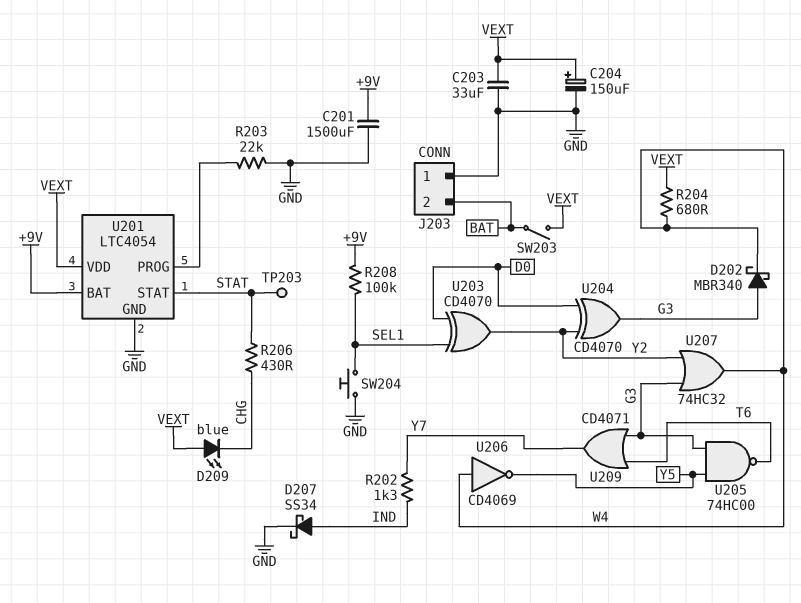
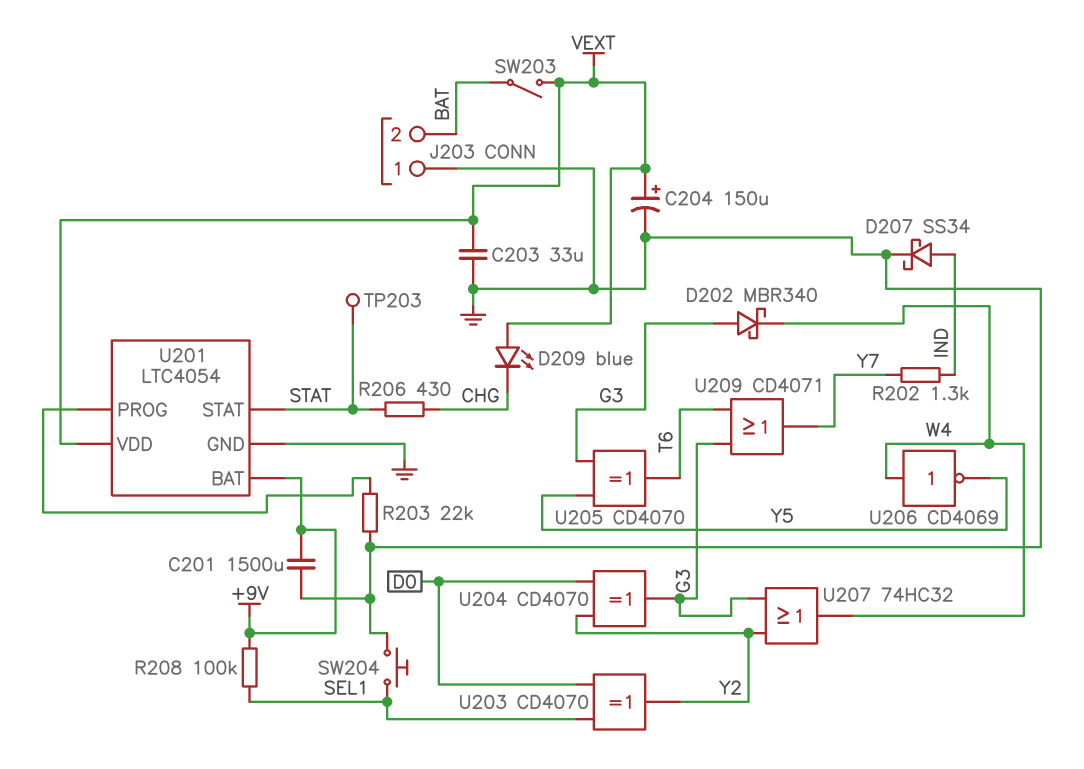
R204: 680 (VEXT, W4) -> none
U205: NAND 74HC00 (in G3, in Y5, out T6) -> XOR CD4070 (in G3, in Y5, out T6)

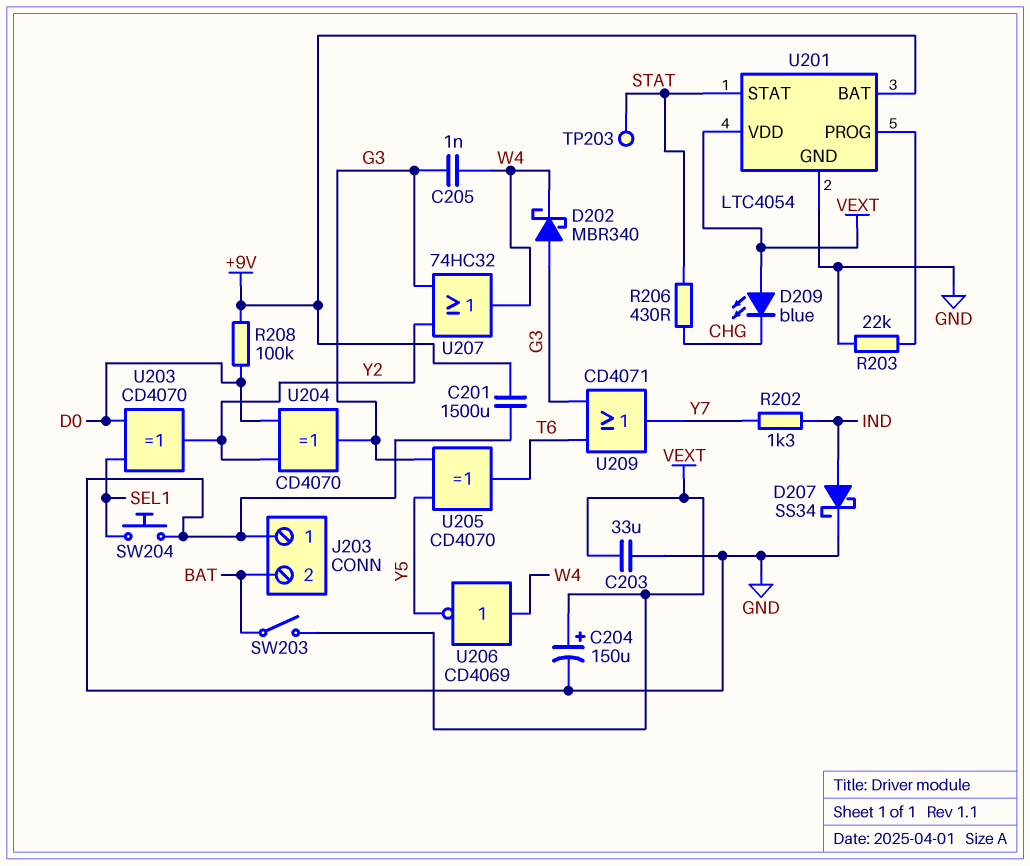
C205: none -> 1nF (G3, W4)
R208: 100k (+9V, SEL1) -> 100k (+9V, D0)

